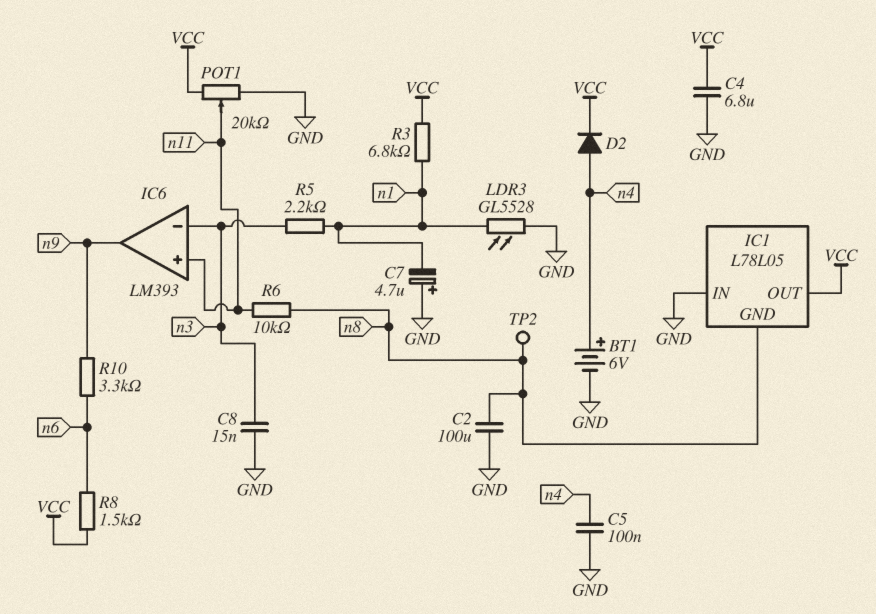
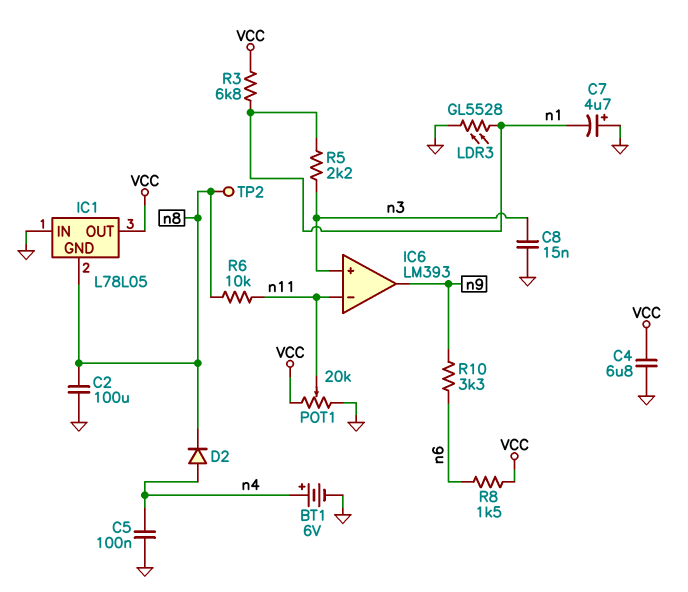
D2: diode (A n4, K VCC) -> diode (A n4, K n8)
IC6 pin in+: n11 -> n3
IC6 pin in-: n3 -> n11

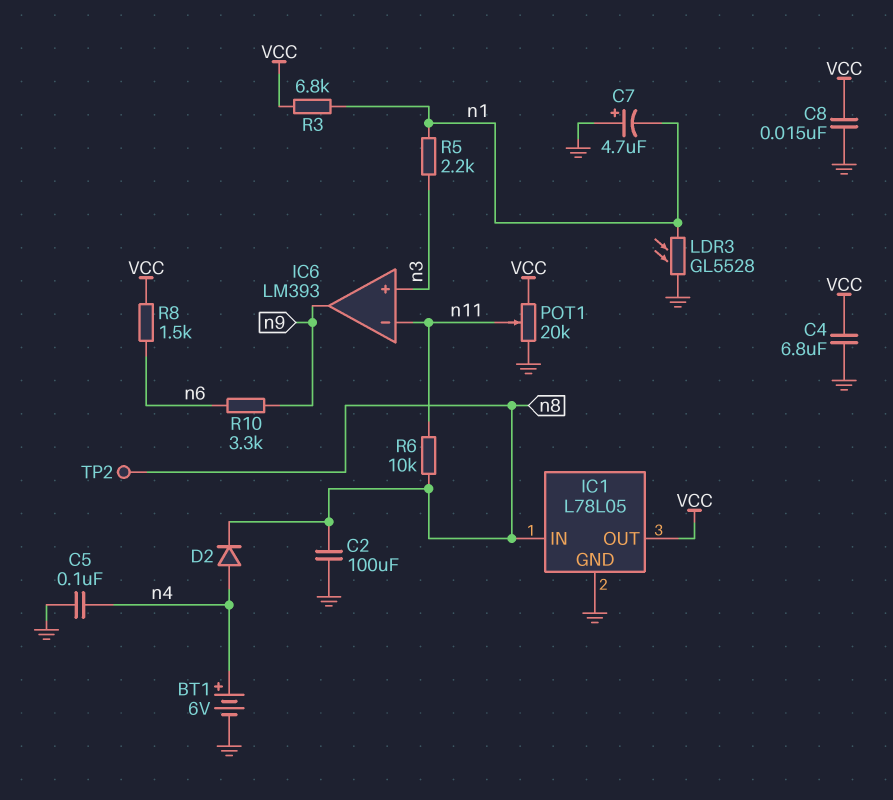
C8: 15nF (GND, n3) -> 15nF (GND, VCC)
IC1 pin GND: n8 -> GND
IC1 pin IN: GND -> n8

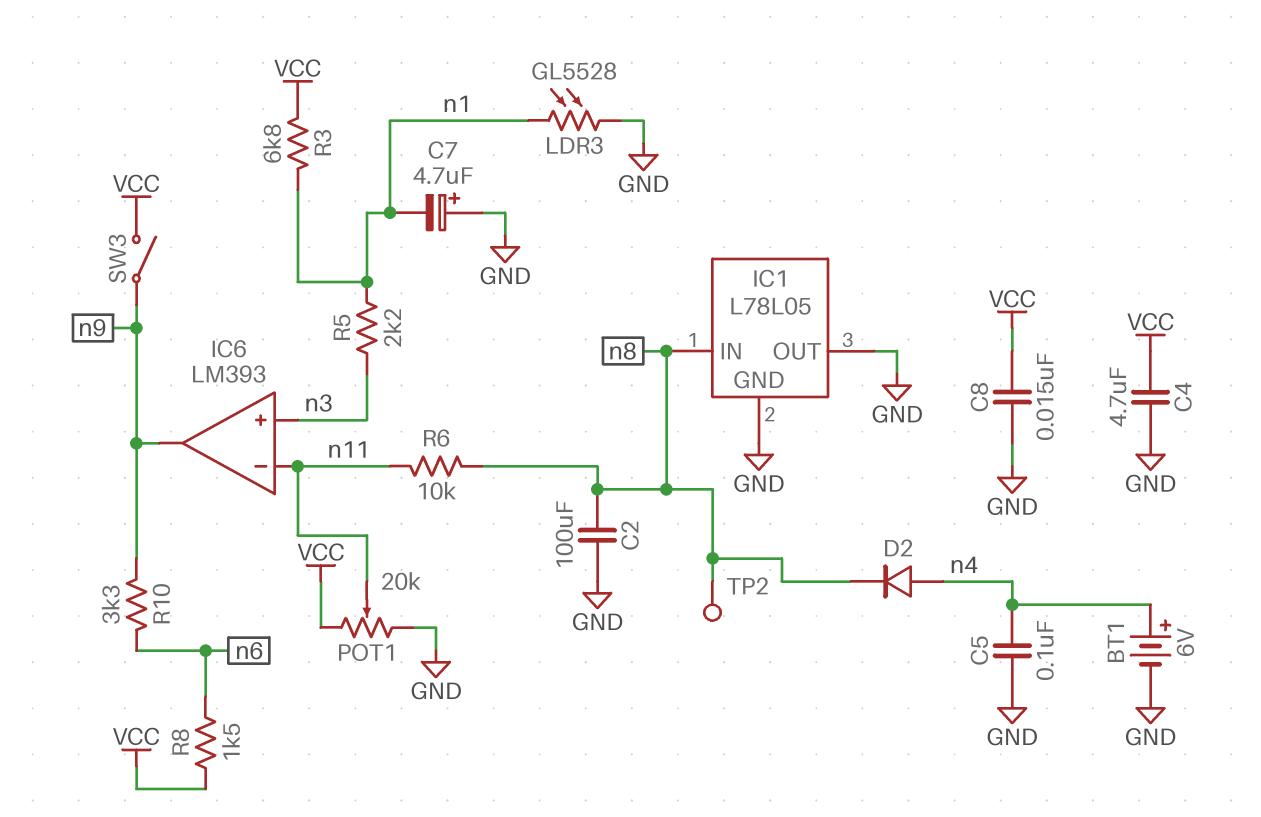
C4: 6.8uF (GND, VCC) -> 4.7uF (GND, VCC)
IC1 pin OUT: VCC -> GND
SW3: none -> switch (VCC, n9)

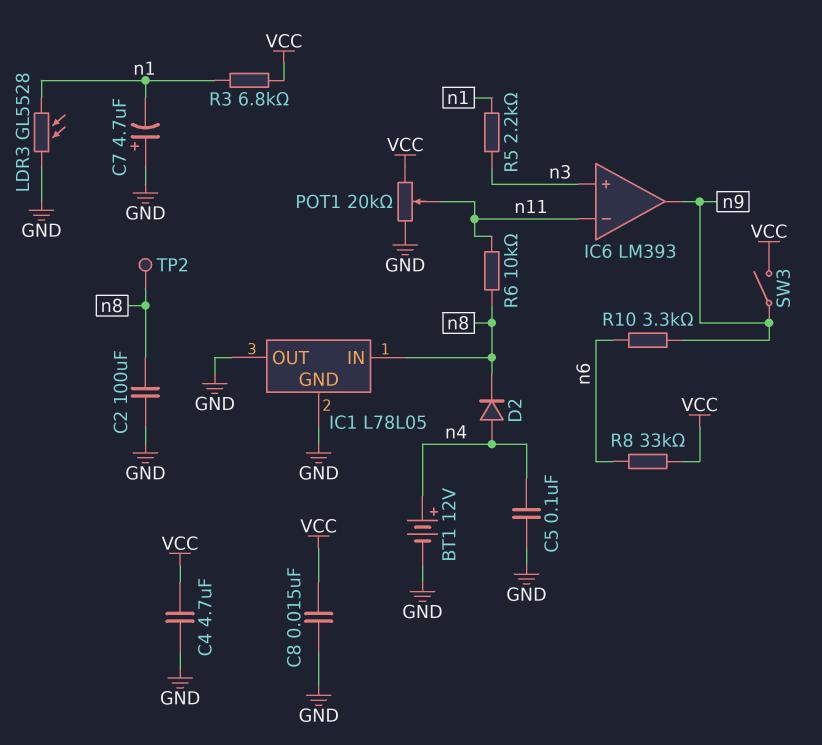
BT1: 6V (plus n4, minus GND) -> 12V (plus n4, minus GND)
R8: 1.5k (VCC, n6) -> 33k (VCC, n6)

